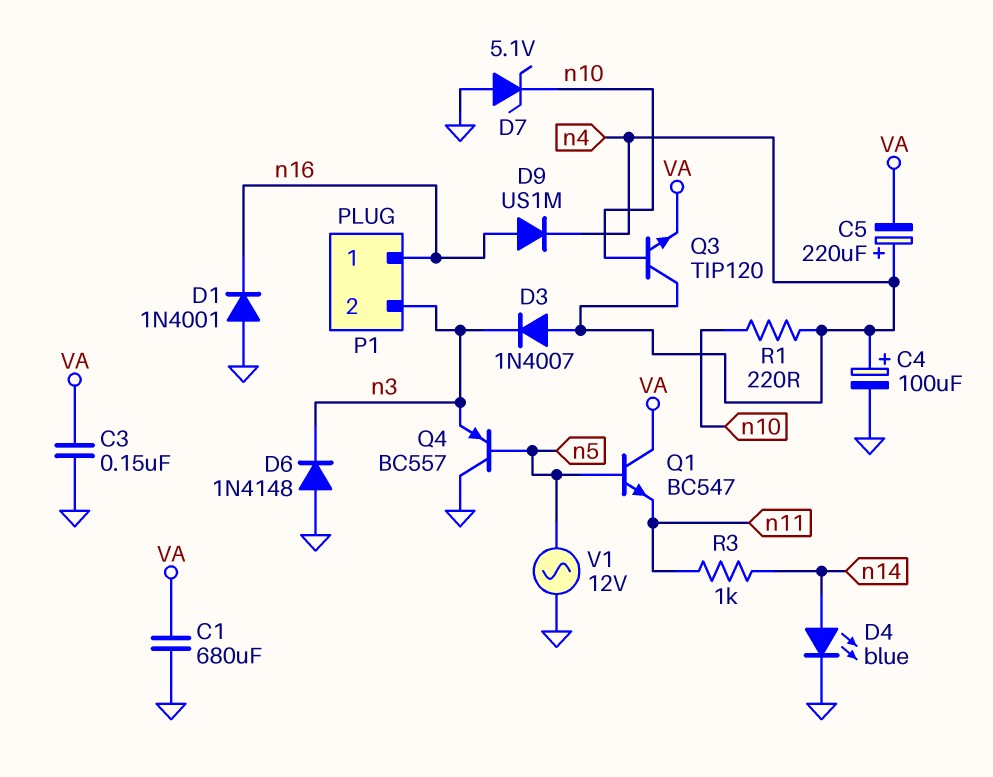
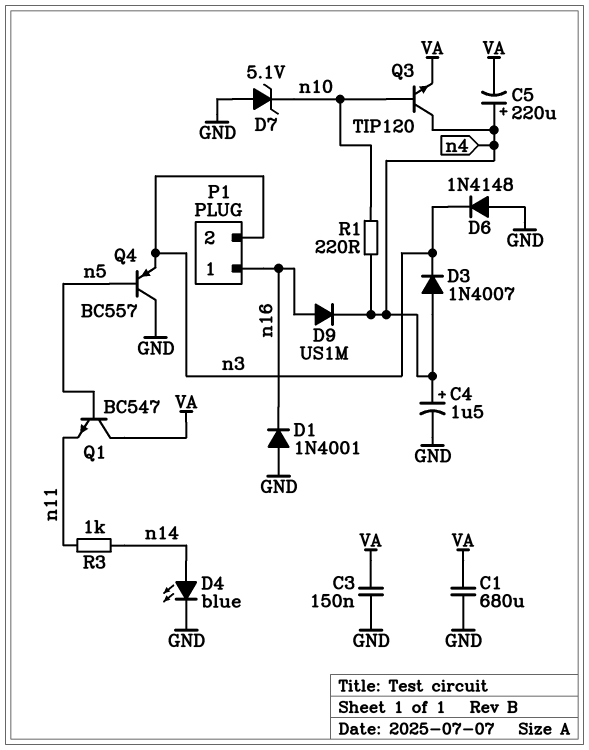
C4: 100uF (plus n4, minus GND) -> 1.5uF (plus n4, minus GND)
V1: AC 12V (GND, n5) -> none

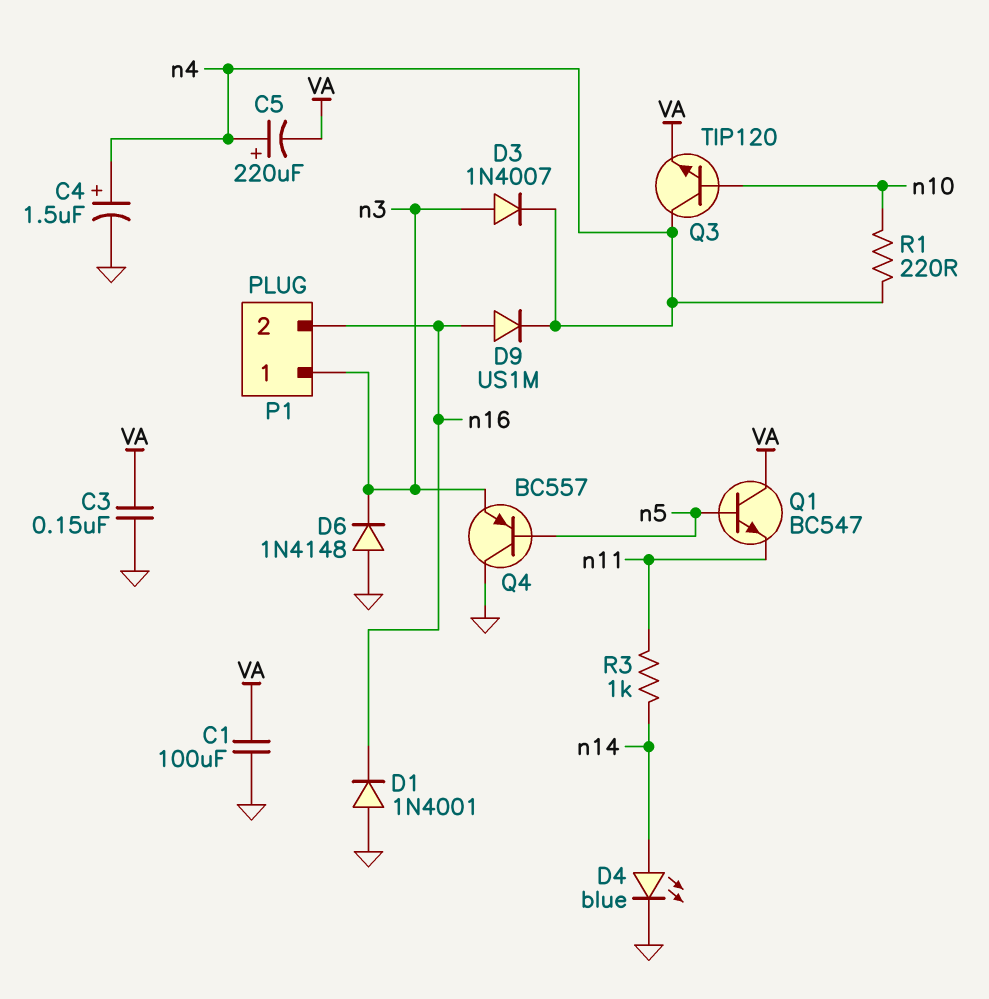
C1: 680uF (GND, VA) -> 100uF (GND, VA)
D3: diode 1N4007 (A n4, K n3) -> diode 1N4007 (A n3, K n4)
D7: zener 5.1V (A GND, K n10) -> none
P1 pin 1: n16 -> n3
P1 pin 2: n3 -> n16

